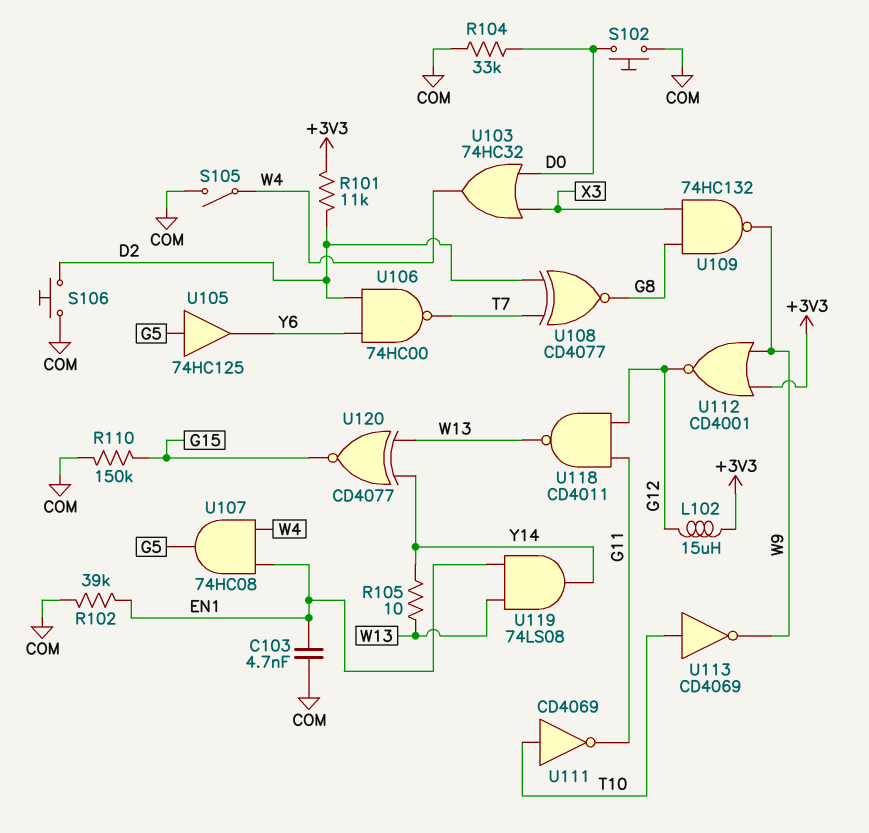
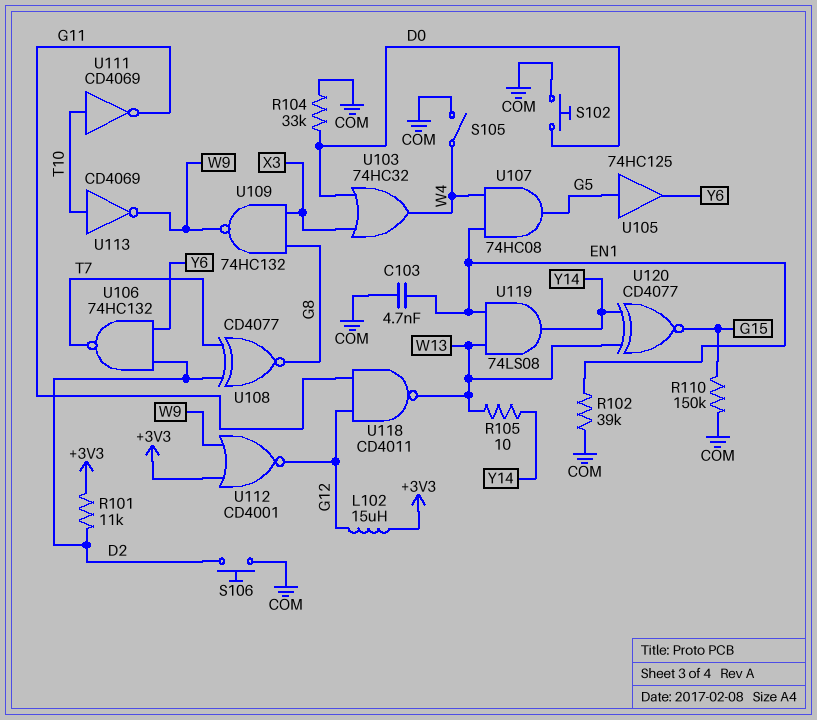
U106: NAND 74HC00 (in D2, in Y6, out T7) -> NAND 74HC132 (in D2, in Y6, out T7)

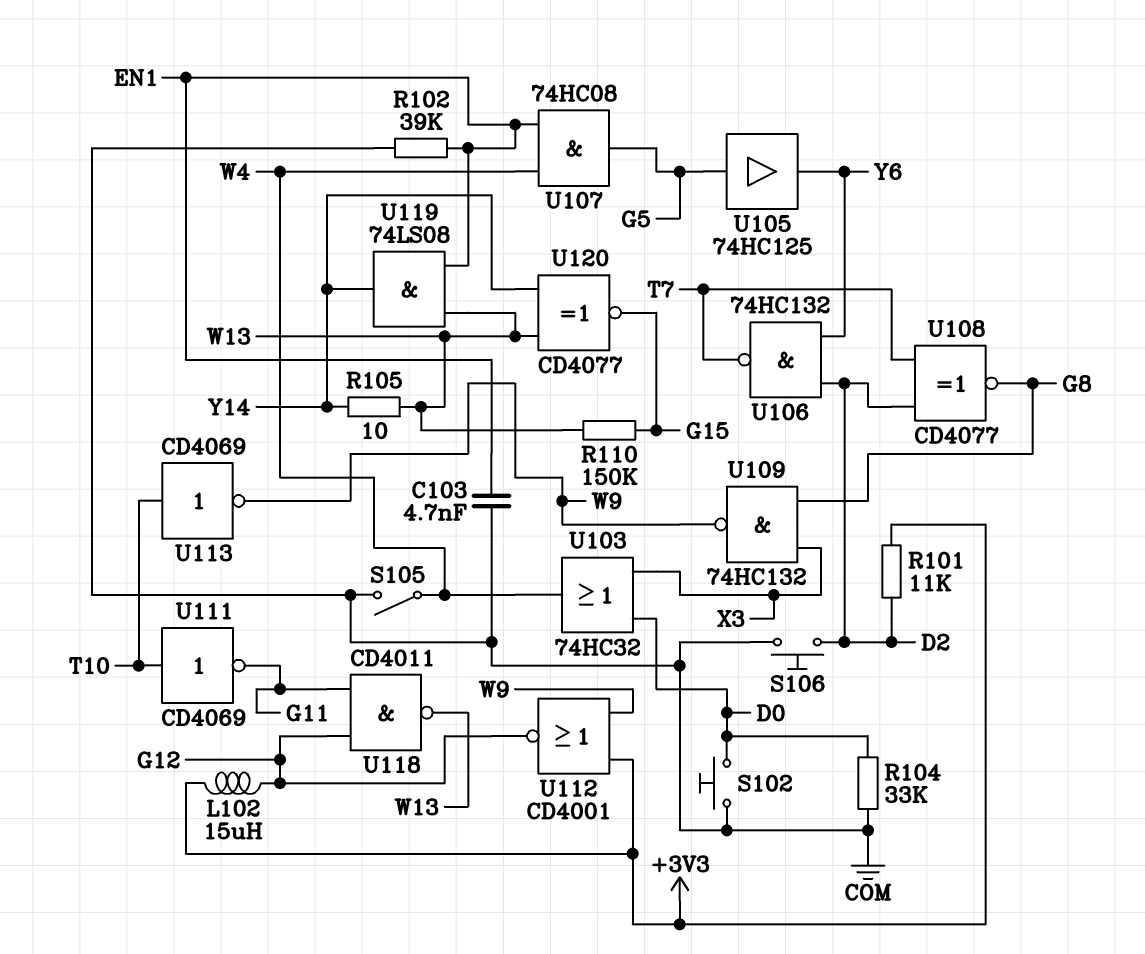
R110: 150k (COM, G15) -> 150k (G15, W13)

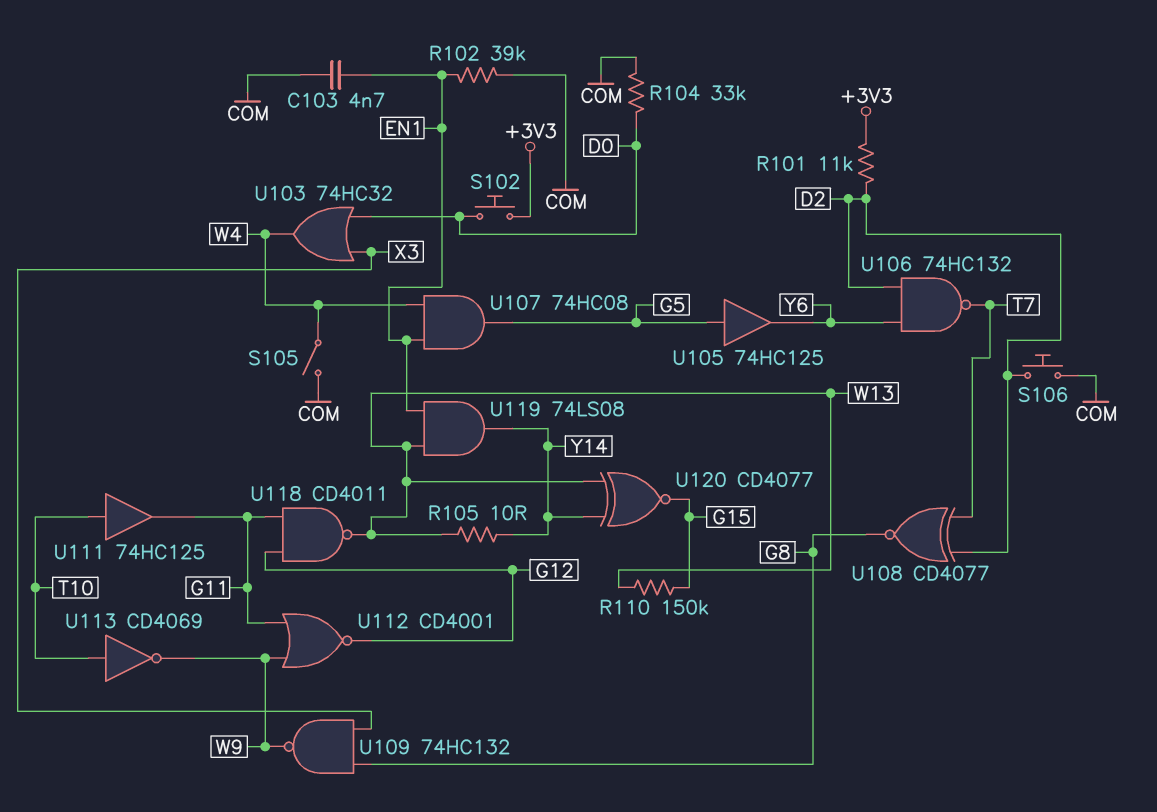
L102: 15uH (+3V3, G12) -> none
S102: button (COM, D0) -> button (+3V3, D0)
U111: NOT CD4069 (in T10, out G11) -> buffer 74HC125 (in T10, out G11)
U112: NOR CD4001 (in +3V3, in W9, out G12) -> NOR CD4001 (in G11, in W9, out G12)

